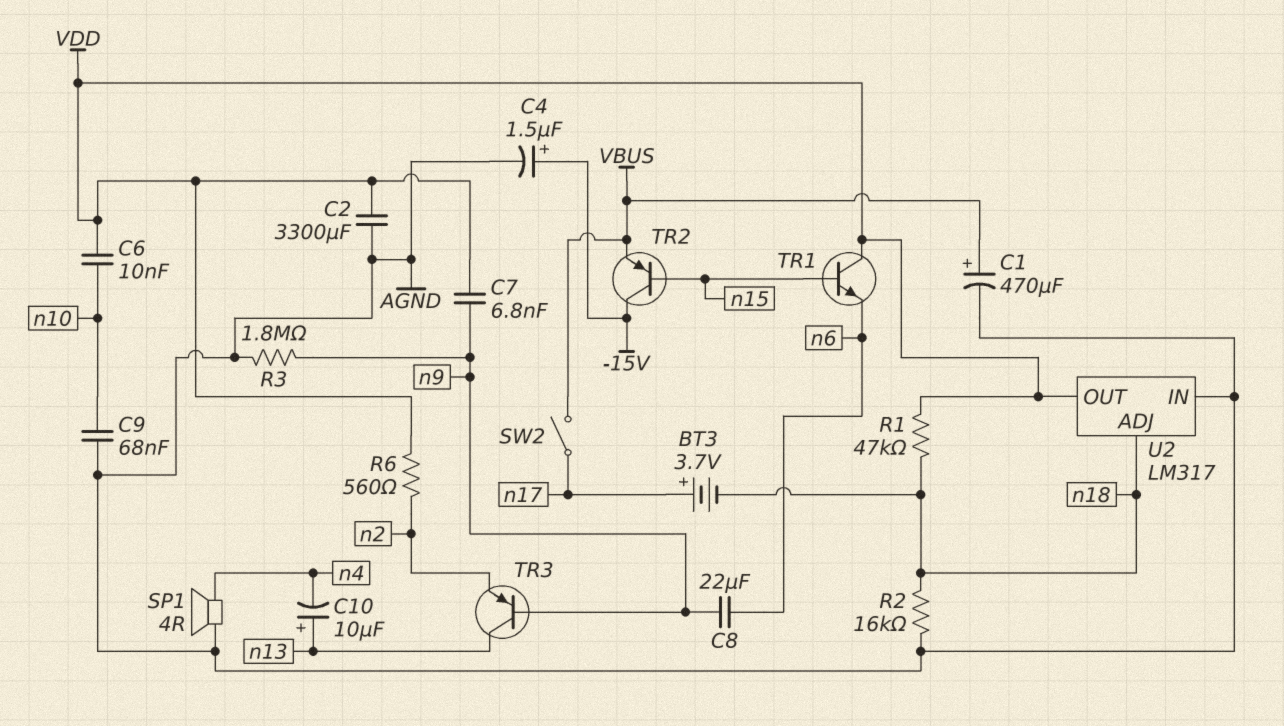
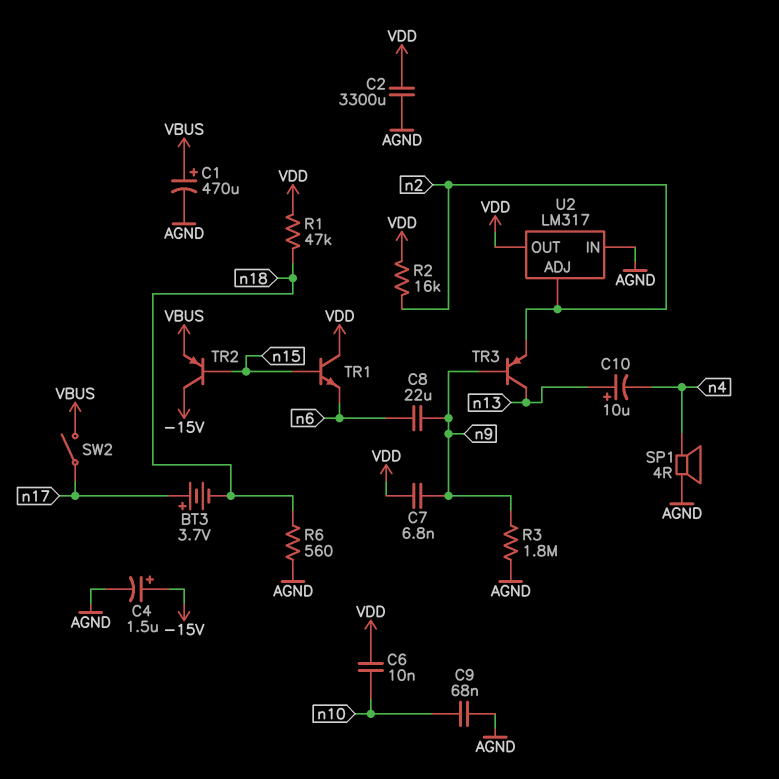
R2: 16k (AGND, n18) -> 16k (VDD, n2)
R6: 560 (VDD, n2) -> 560 (AGND, n18)
U2 pin ADJ: n18 -> n2

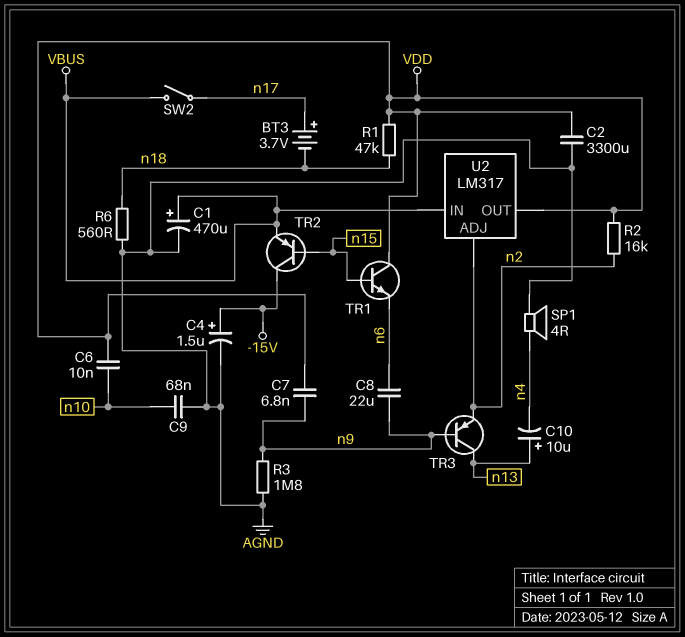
U2 pin IN: AGND -> VBUS

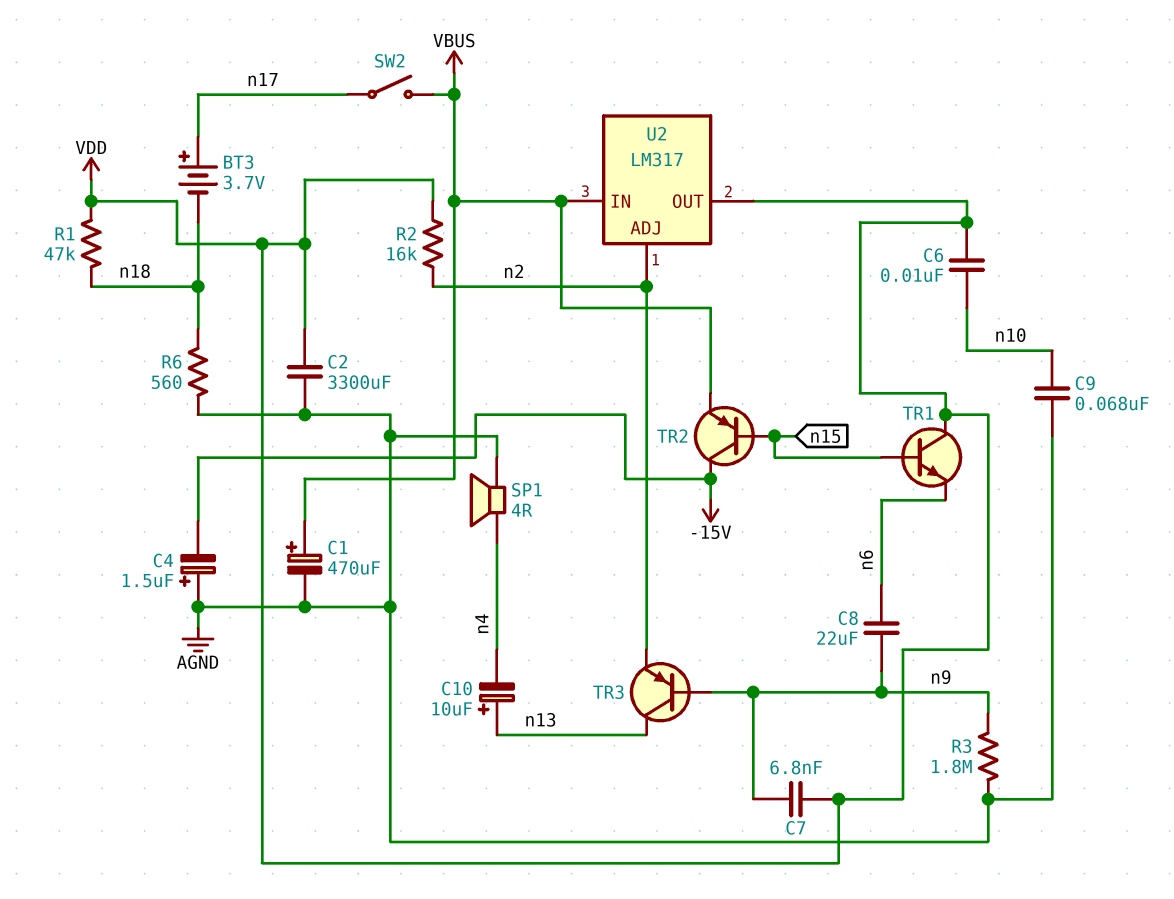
C4: 1.5uF (plus -15V, minus AGND) -> 1.5uF (plus AGND, minus -15V)

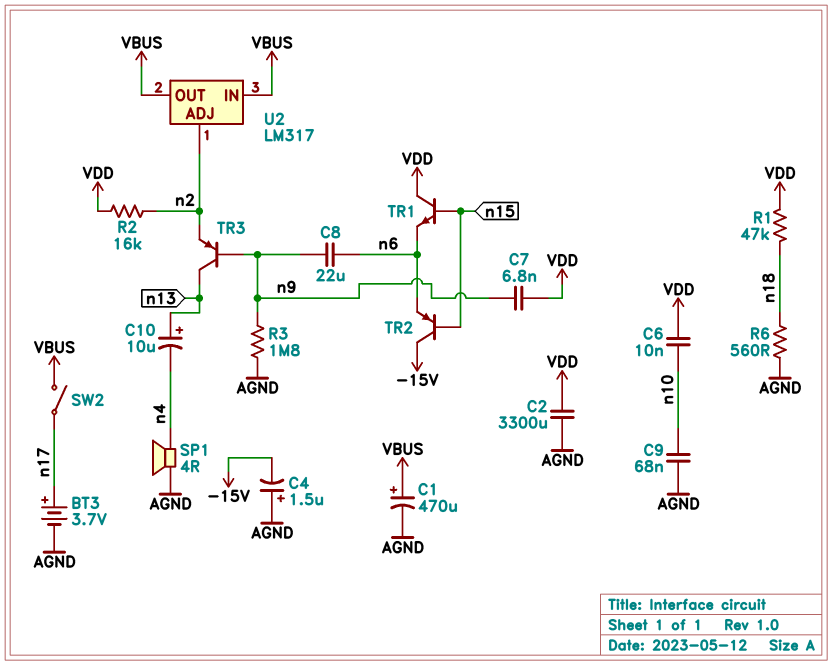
BT3: 3.7V (plus n17, minus n18) -> 3.7V (plus n17, minus AGND)
TR2: PNP (B n15, C -15V, E VBUS) -> PNP (B n15, C -15V, E n6)
U2 pin OUT: VDD -> VBUS

